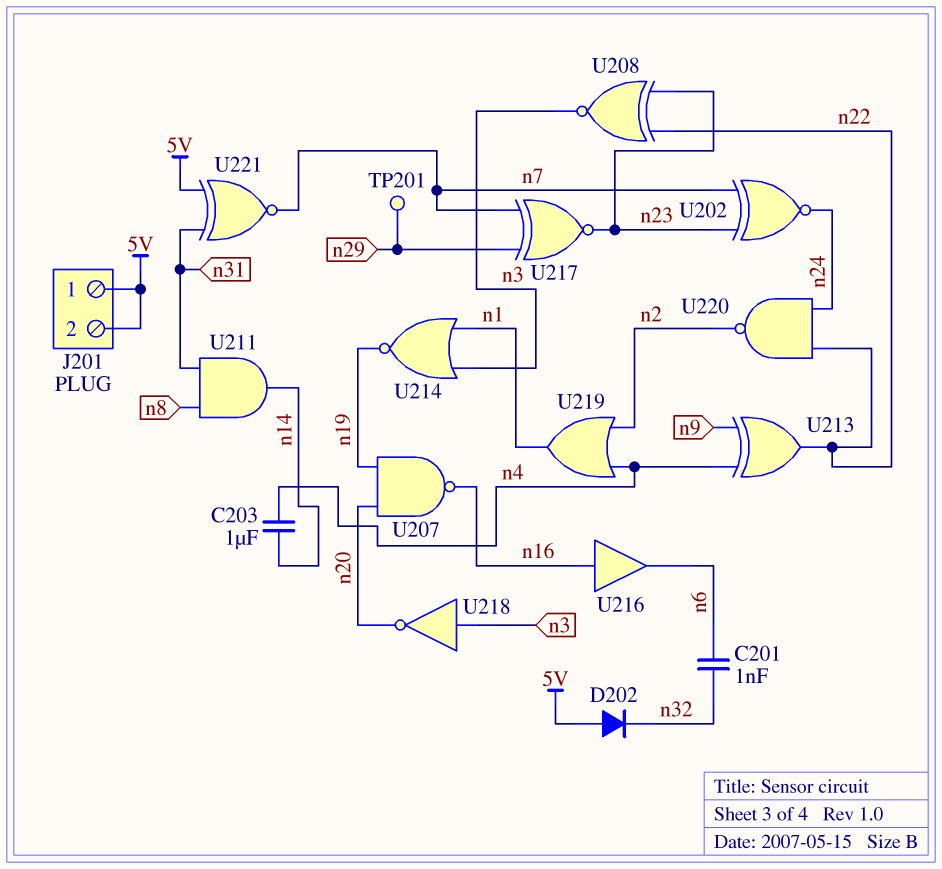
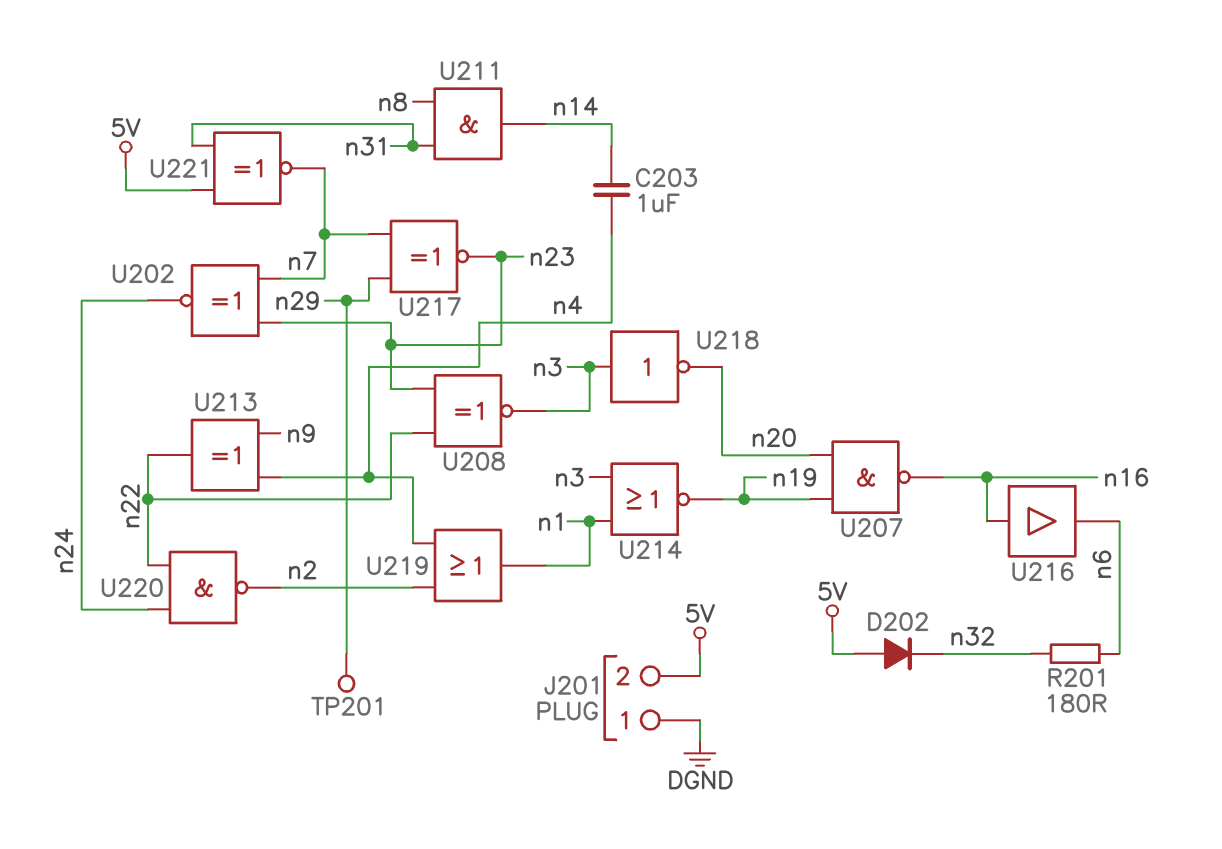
C201: 1nF (n6, n32) -> none
J201 pin 1: 5V -> DGND
R201: none -> 180 (n6, n32)

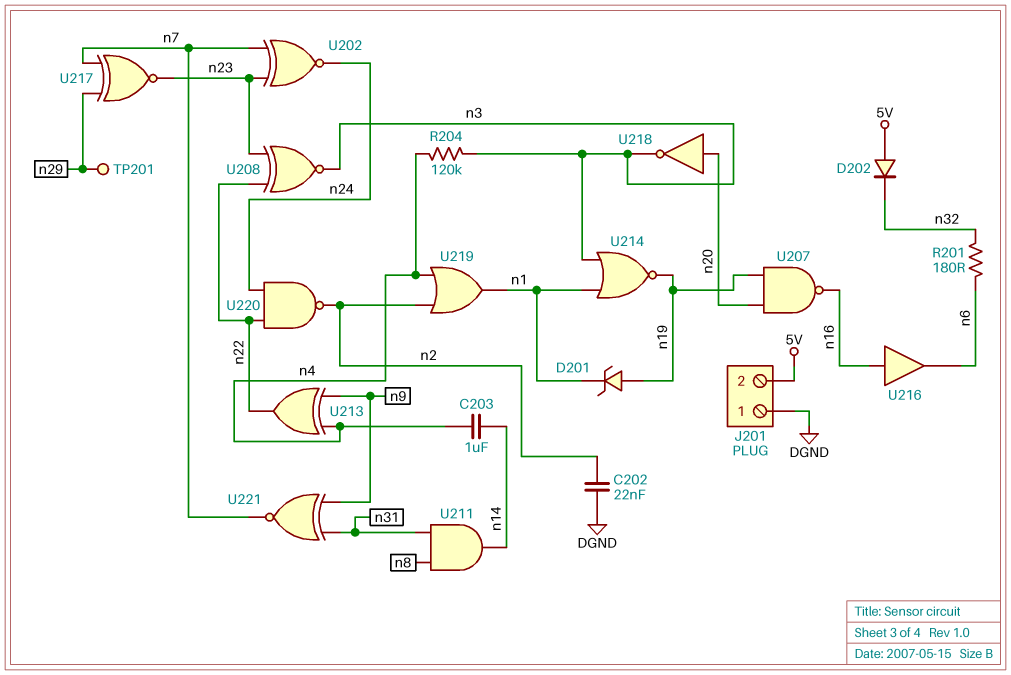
C202: none -> 22nF (DGND, n2)
D201: none -> zener (A n19, K n1)
R204: none -> 120k (n3, n4)
U218: NOT (in n3, out n20) -> NOT (in n20, out n3)
U221: XNOR (in 5V, in n31, out n7) -> XNOR (in n9, in n31, out n7)

